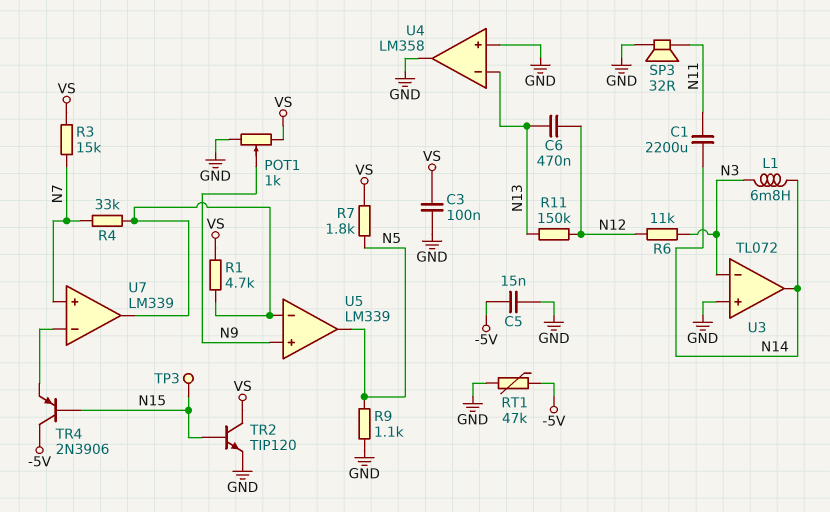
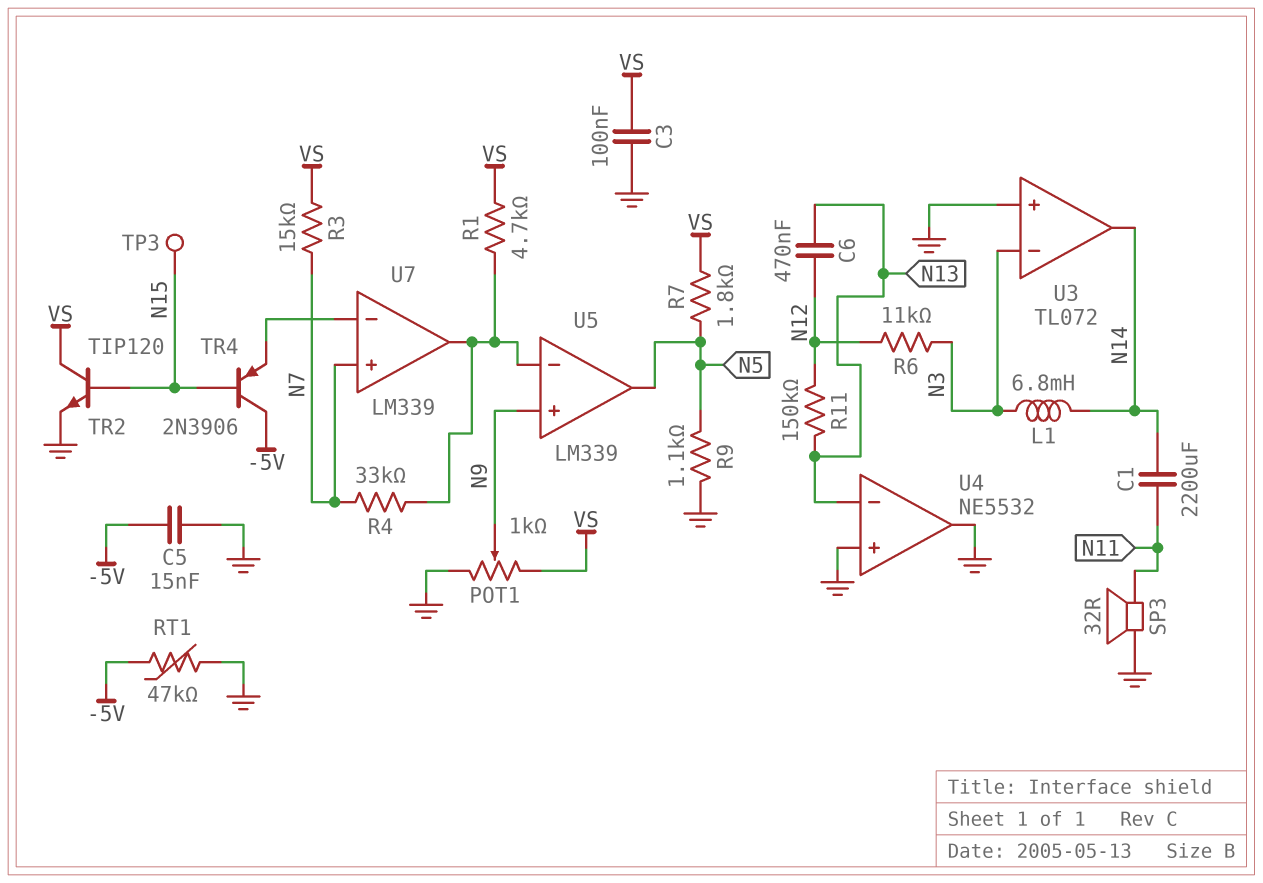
U4: LM358 -> NE5532

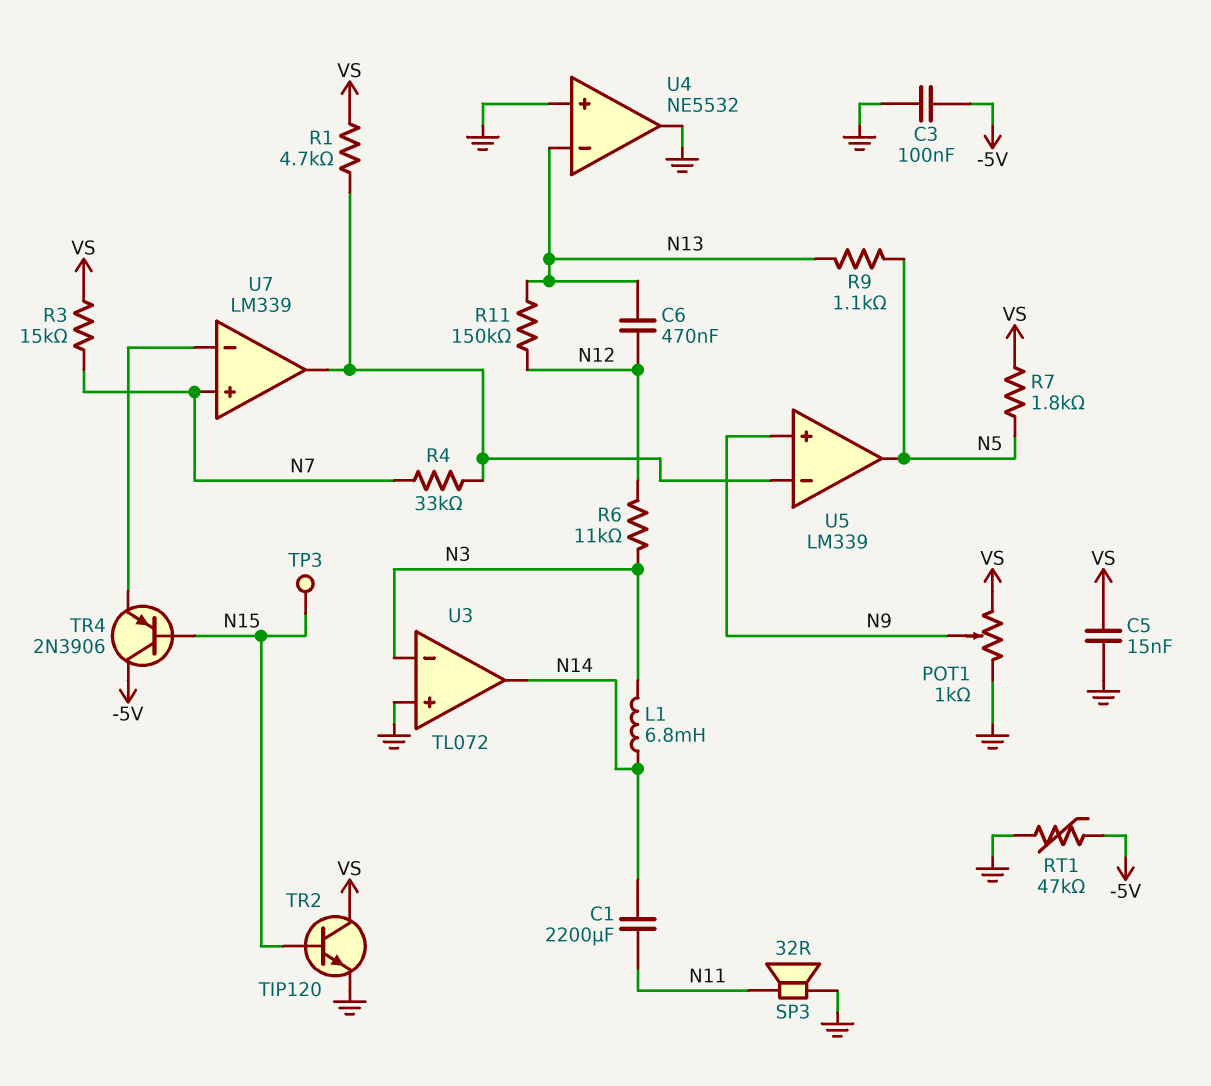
C3: 100nF (GND, VS) -> 100nF (-5V, GND)
C5: 15nF (-5V, GND) -> 15nF (GND, VS)
R9: 1.1k (GND, N5) -> 1.1k (N5, N13)

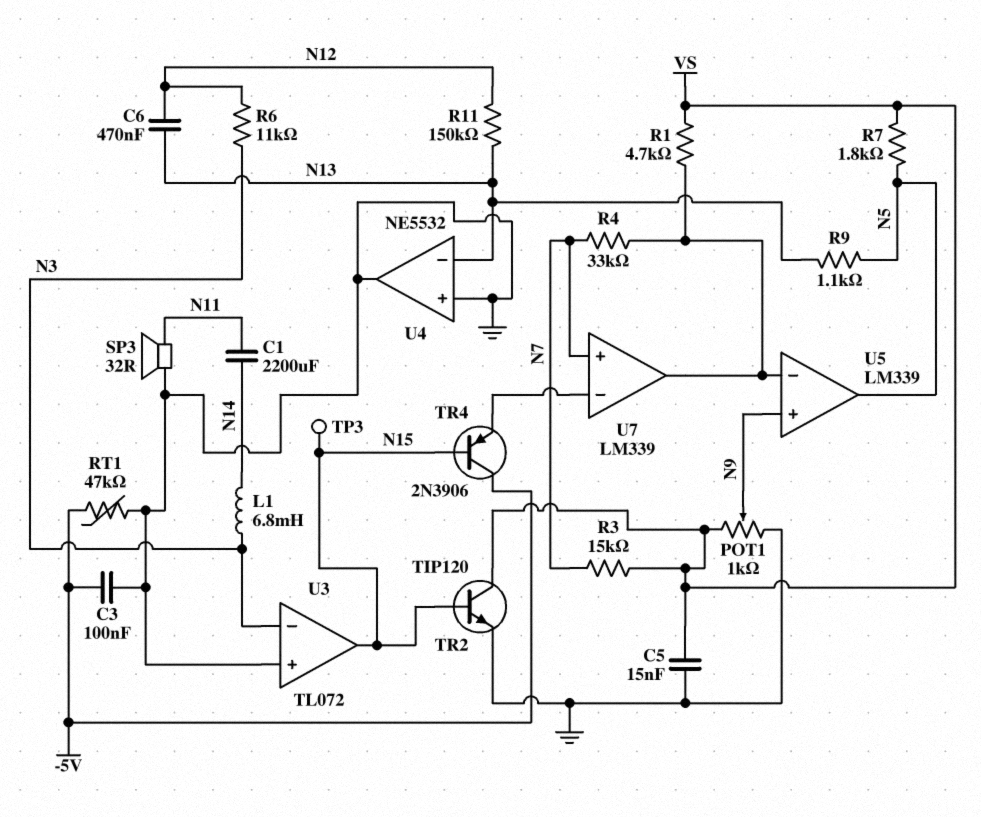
U3 pin out: N14 -> N15

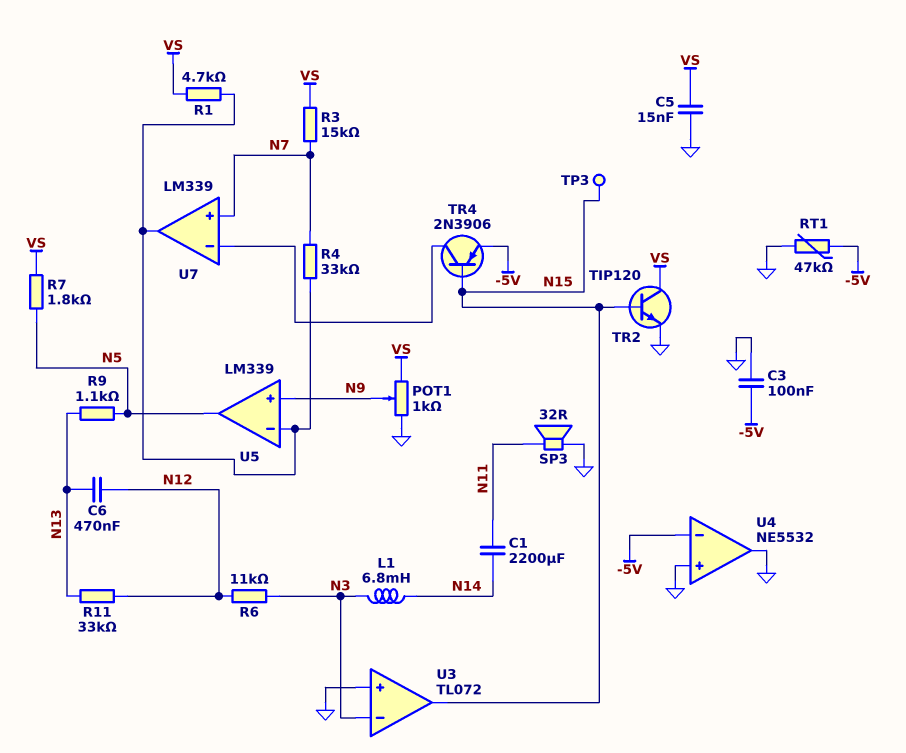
R11: 150k (N12, N13) -> 33k (N12, N13)
TR4: PNP 2N3906 (B N15, C -5V, E U7/in-) -> PNP 2N3906 (B N15, C U7/in-, E -5V)
U4 pin in-: N13 -> -5V

